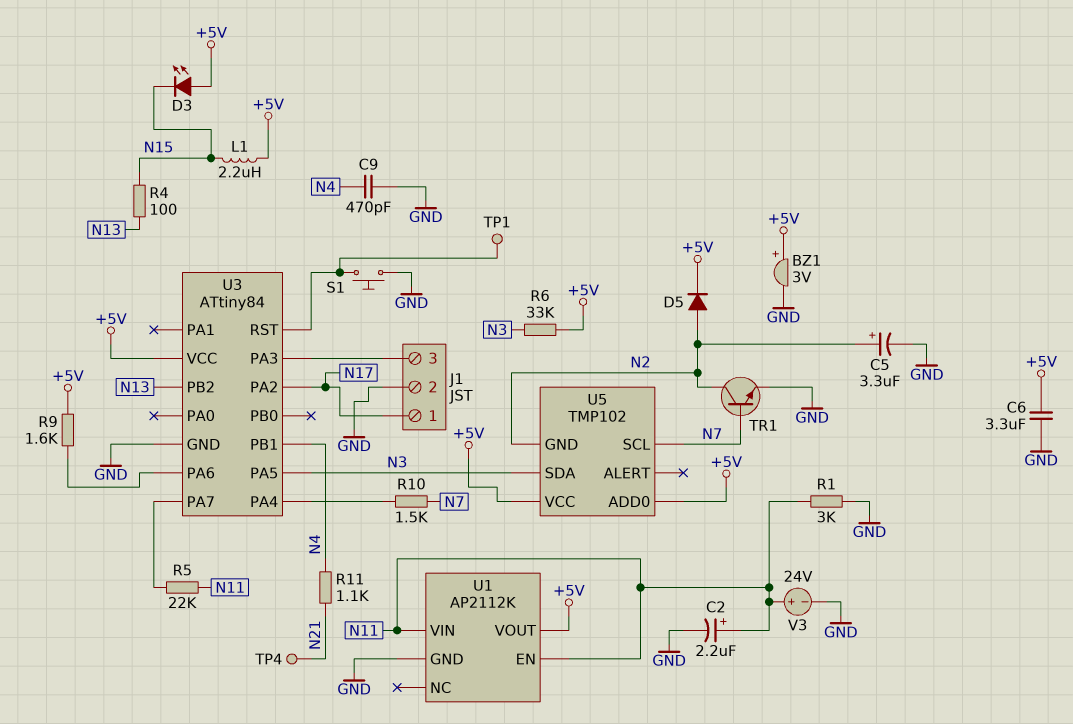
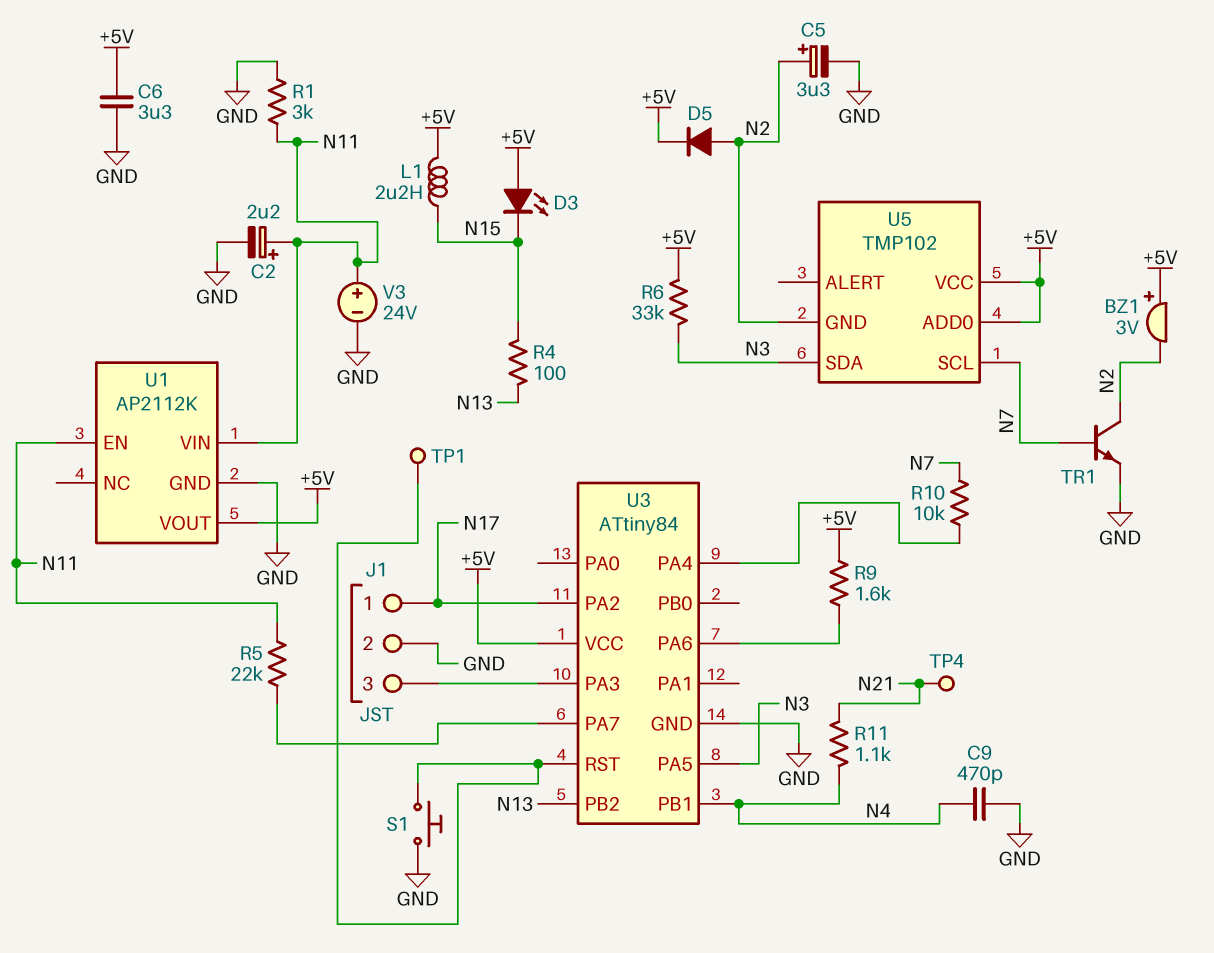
BZ1: buzzer 3V (plus +5V, minus GND) -> buzzer 3V (plus +5V, minus N2)
R10: 1.5k (N7, U3/PA4) -> 10k (N7, U3/PA4)

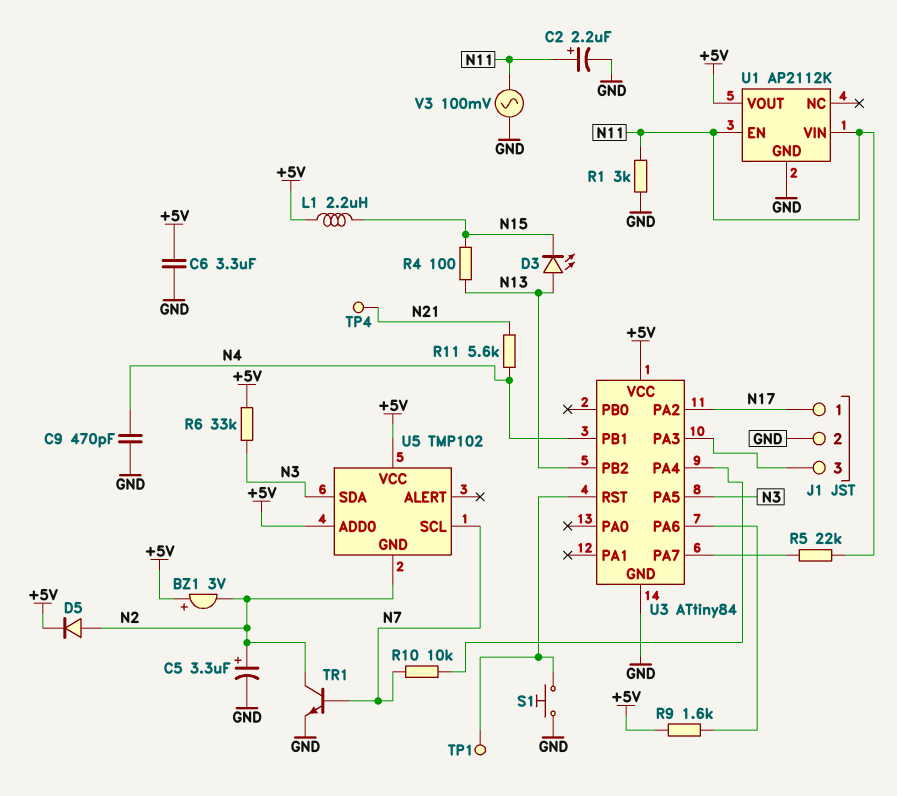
D3: LED (A +5V, K N15) -> LED (A N13, K N15)
R11: 1.1k (N4, N21) -> 5.6k (N4, N21)
V3: 24V (plus N11, minus GND) -> AC 100mV (GND, N11)

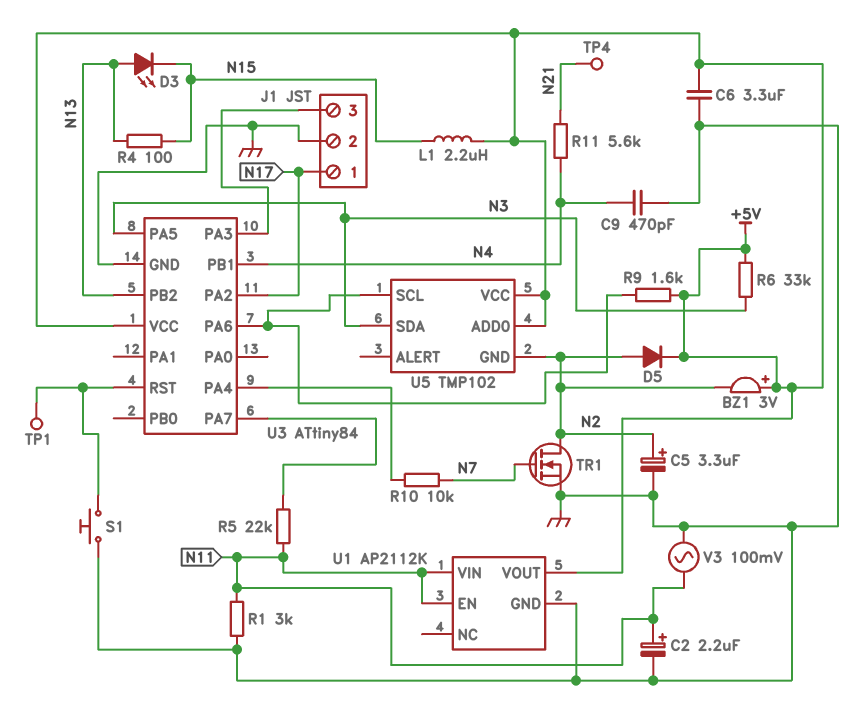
TR1: NPN (B N7, C N2, E GND) -> NMOS (G N7, D N2, S GND)
U5 pin SCL: N7 -> U3/PA6

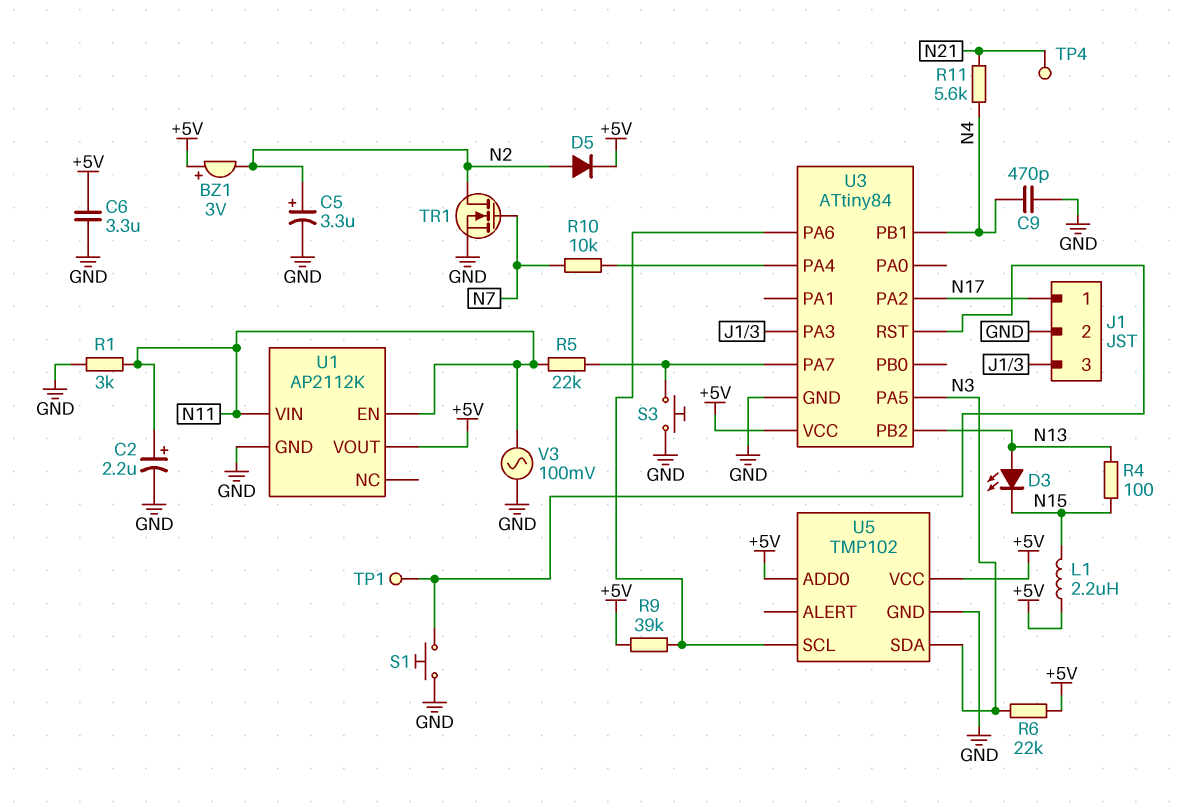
R6: 33k (+5V, N3) -> 22k (+5V, N3)
R9: 1.6k (+5V, U3/PA6) -> 39k (+5V, U3/PA6)
S3: none -> button (GND, U3/PA7)
U5 pin GND: N2 -> GND

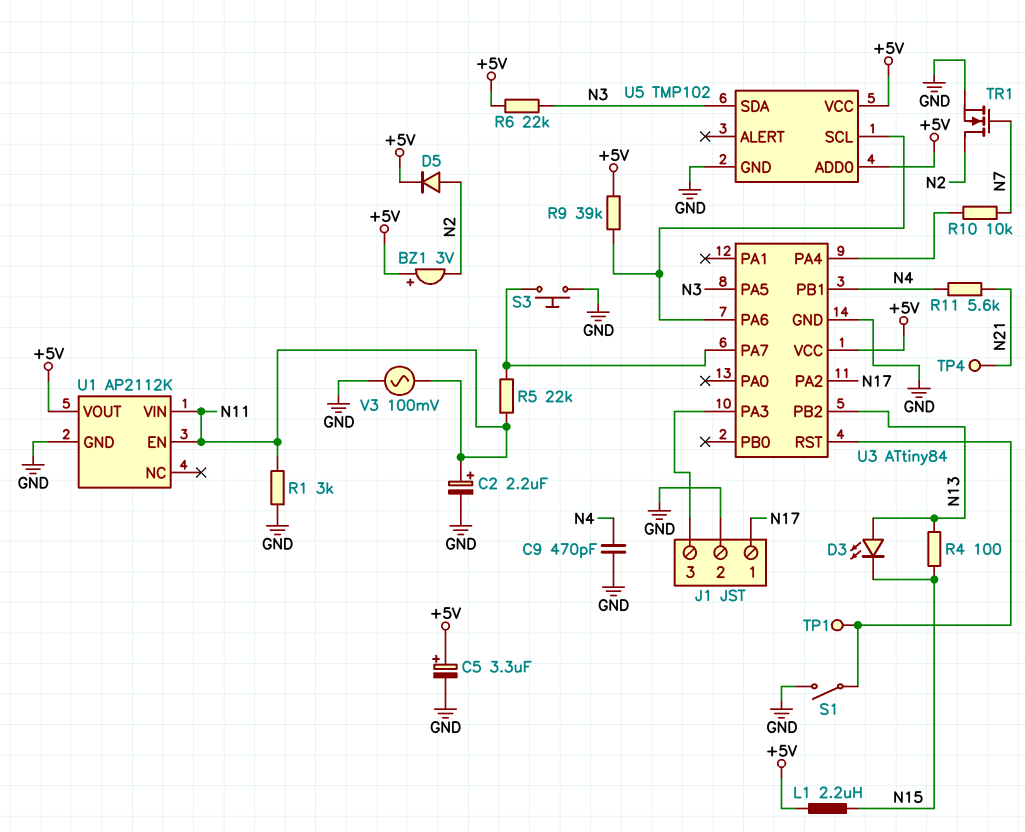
C5: 3.3uF (plus N2, minus GND) -> 3.3uF (plus +5V, minus GND)
C6: 3.3uF (+5V, GND) -> none
S1: button (GND, U3/RST) -> switch (GND, U3/RST)

